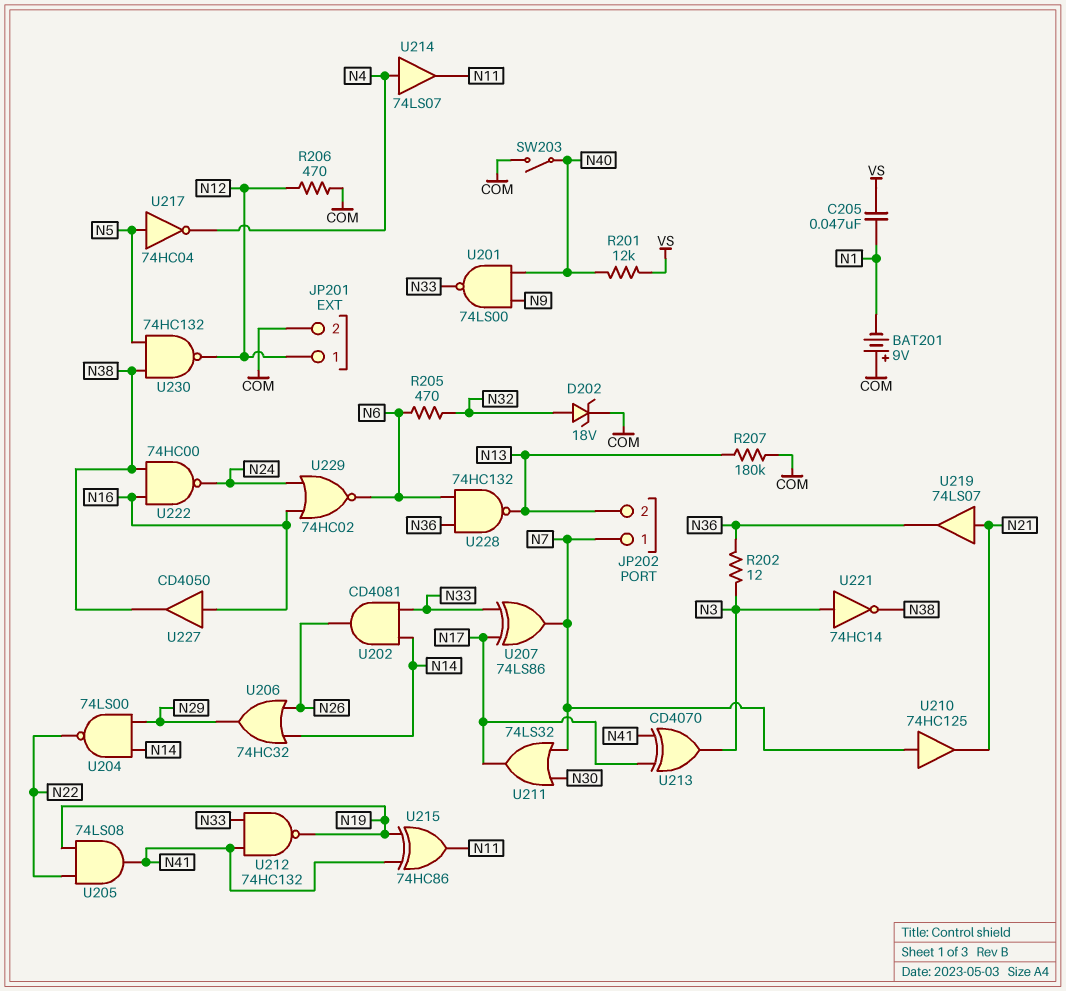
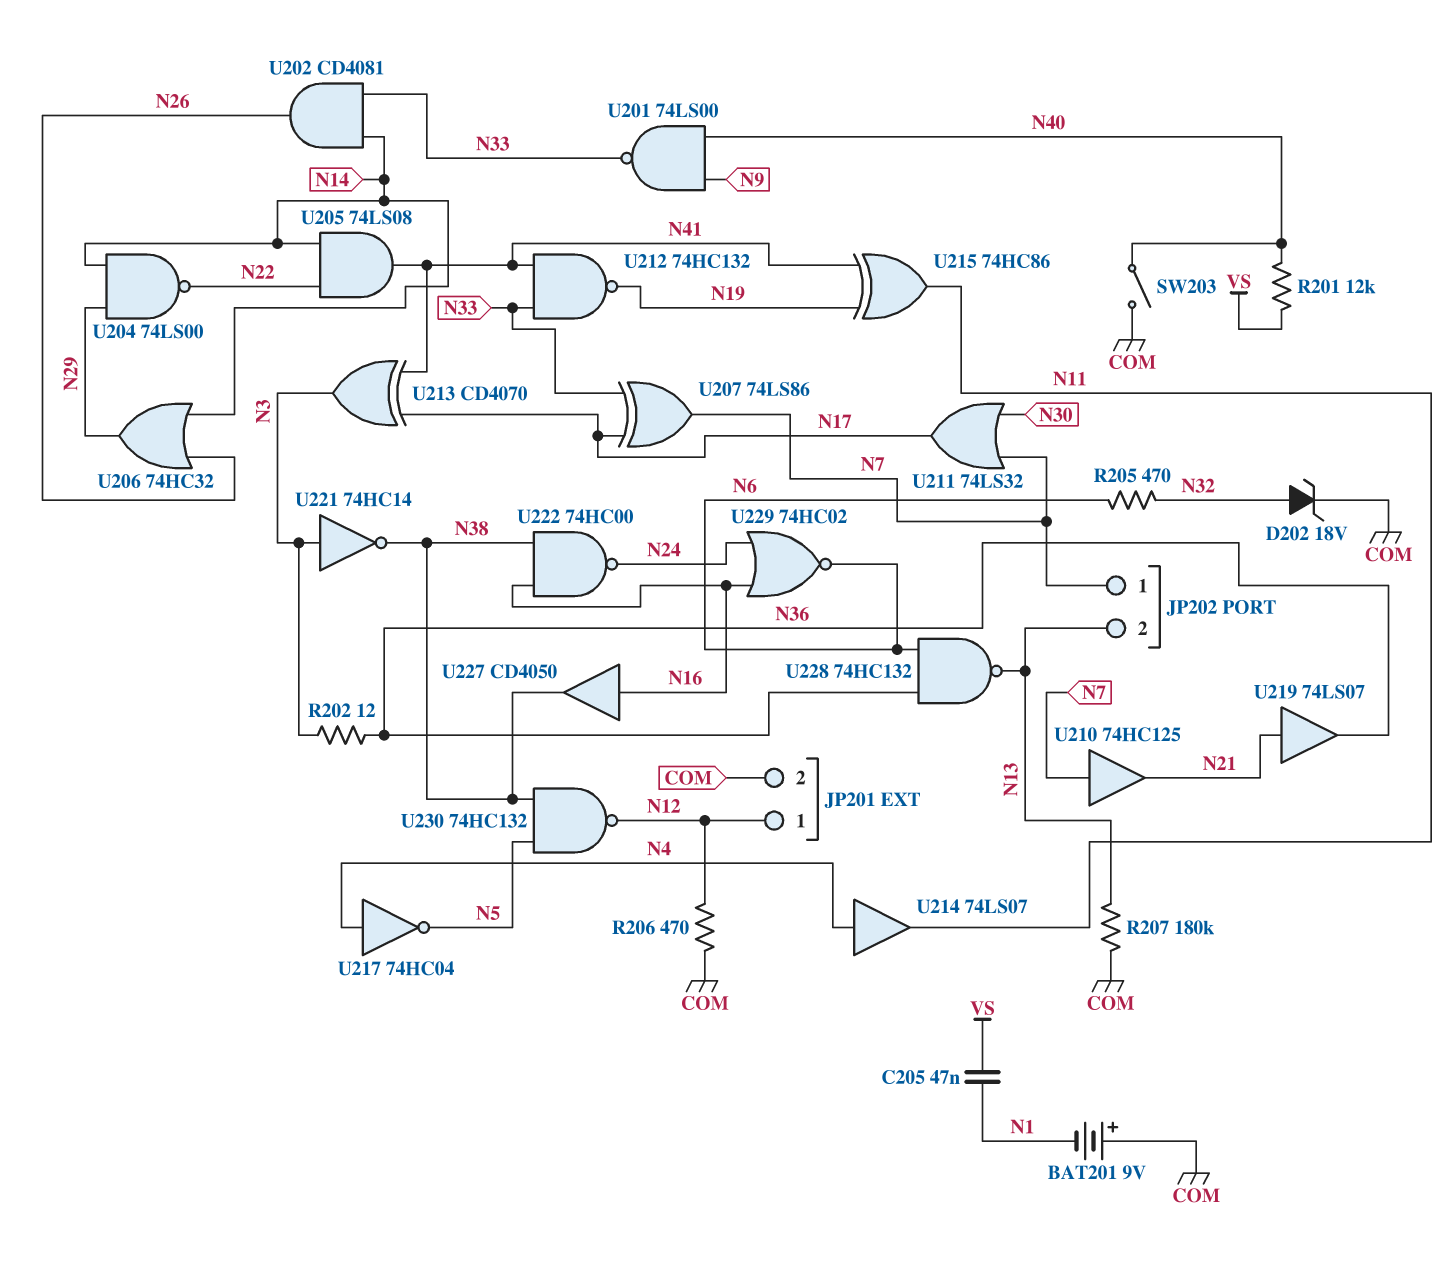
U205: AND 74LS08 (in N19, in N22, out N41) -> AND 74LS08 (in N14, in N22, out N41)
U217: NOT 74HC04 (in N5, out N4) -> NOT 74HC04 (in N4, out N5)

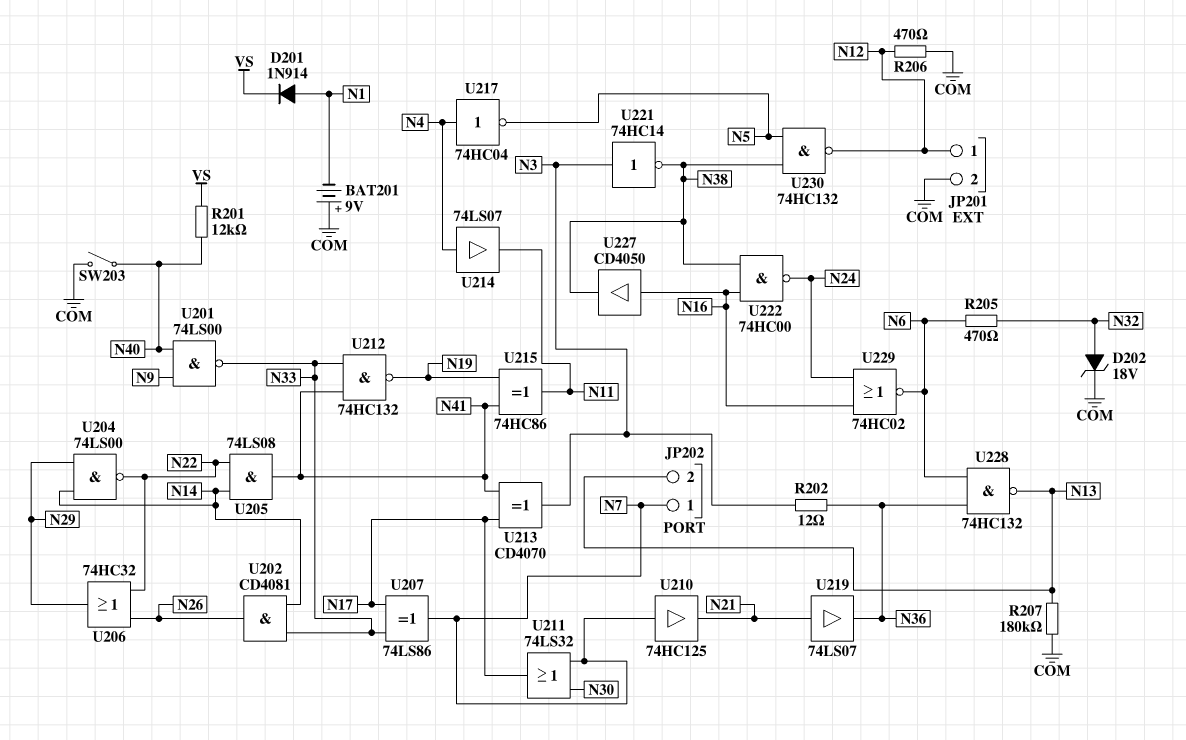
C205: 47nF (N1, VS) -> none
D201: none -> diode 1N914 (A N1, K VS)
U206: OR 74HC32 (in N14, in N26, out N29) -> OR 74HC32 (in N22, in N26, out N29)

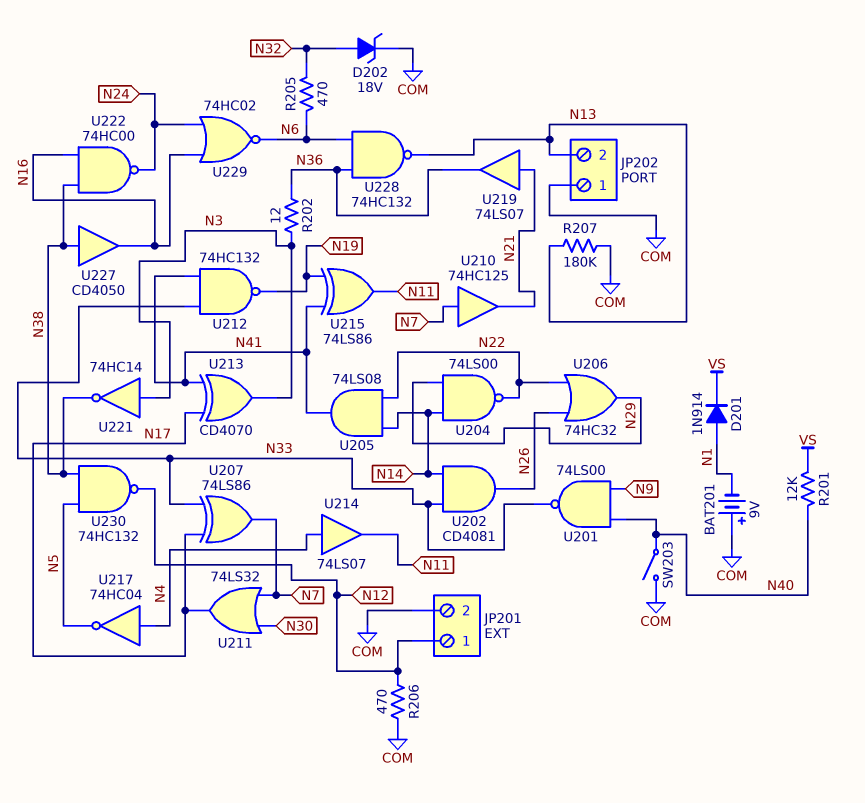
JP202 pin 1: N7 -> COM
U215: XOR 74HC86 (in N19, in N41, out N11) -> XOR 74LS86 (in N19, in N41, out N11)
U227: buffer CD4050 (in N16, out N38) -> buffer CD4050 (in N38, out N16)

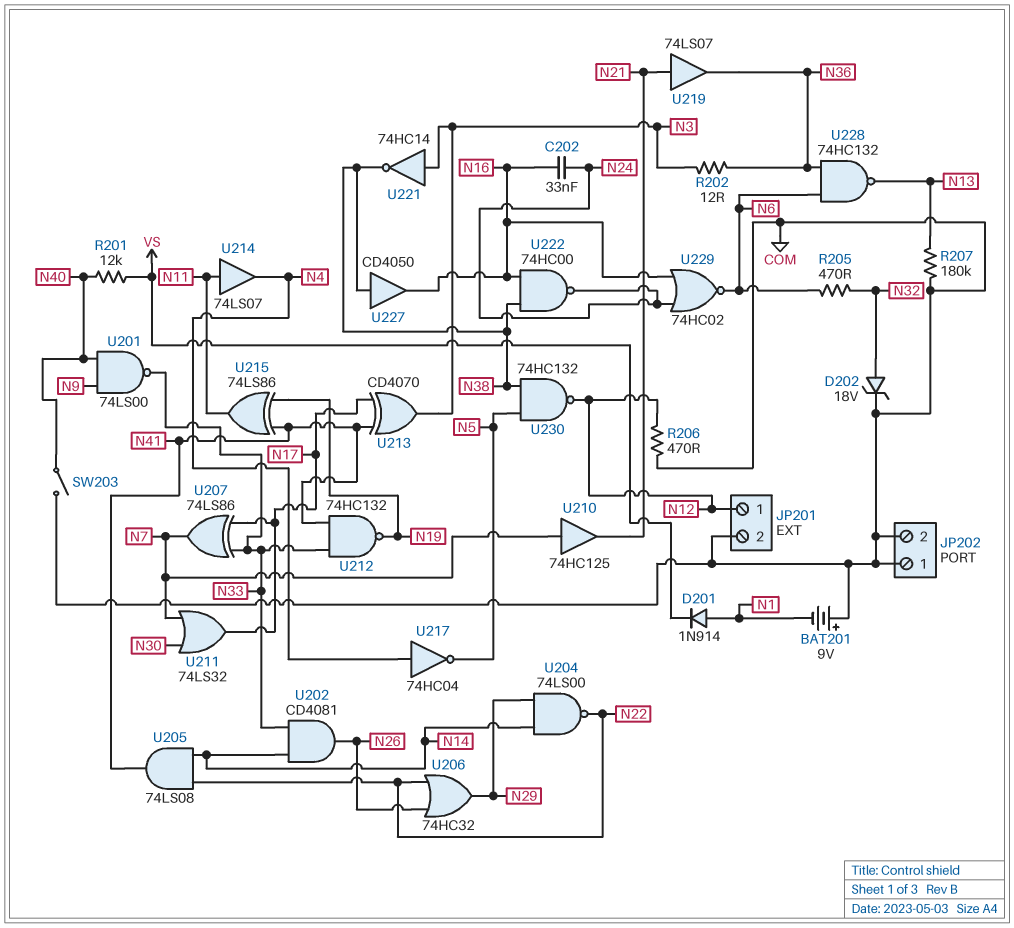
C202: none -> 33nF (N16, N24)
JP202 pin 2: N13 -> COM
U214: buffer 74LS07 (in N4, out N11) -> buffer 74LS07 (in N11, out N4)

